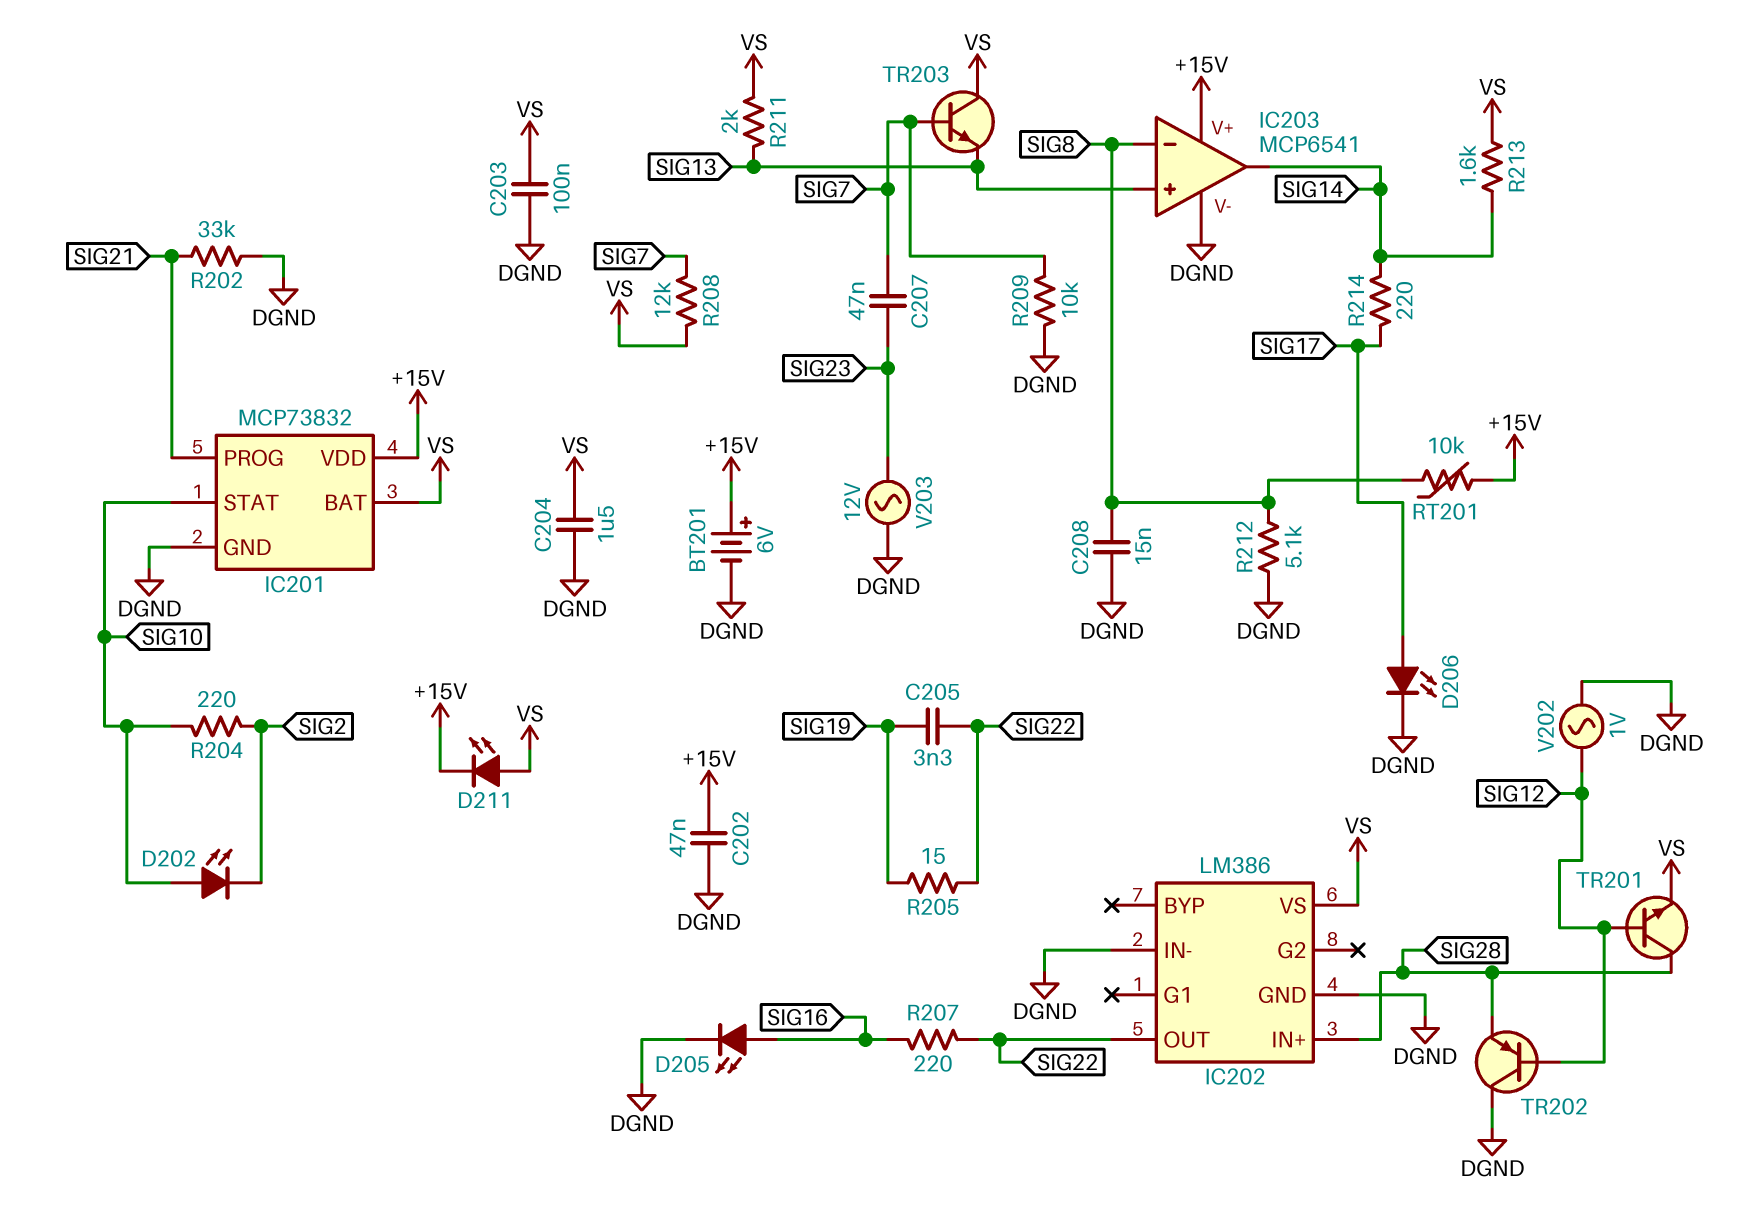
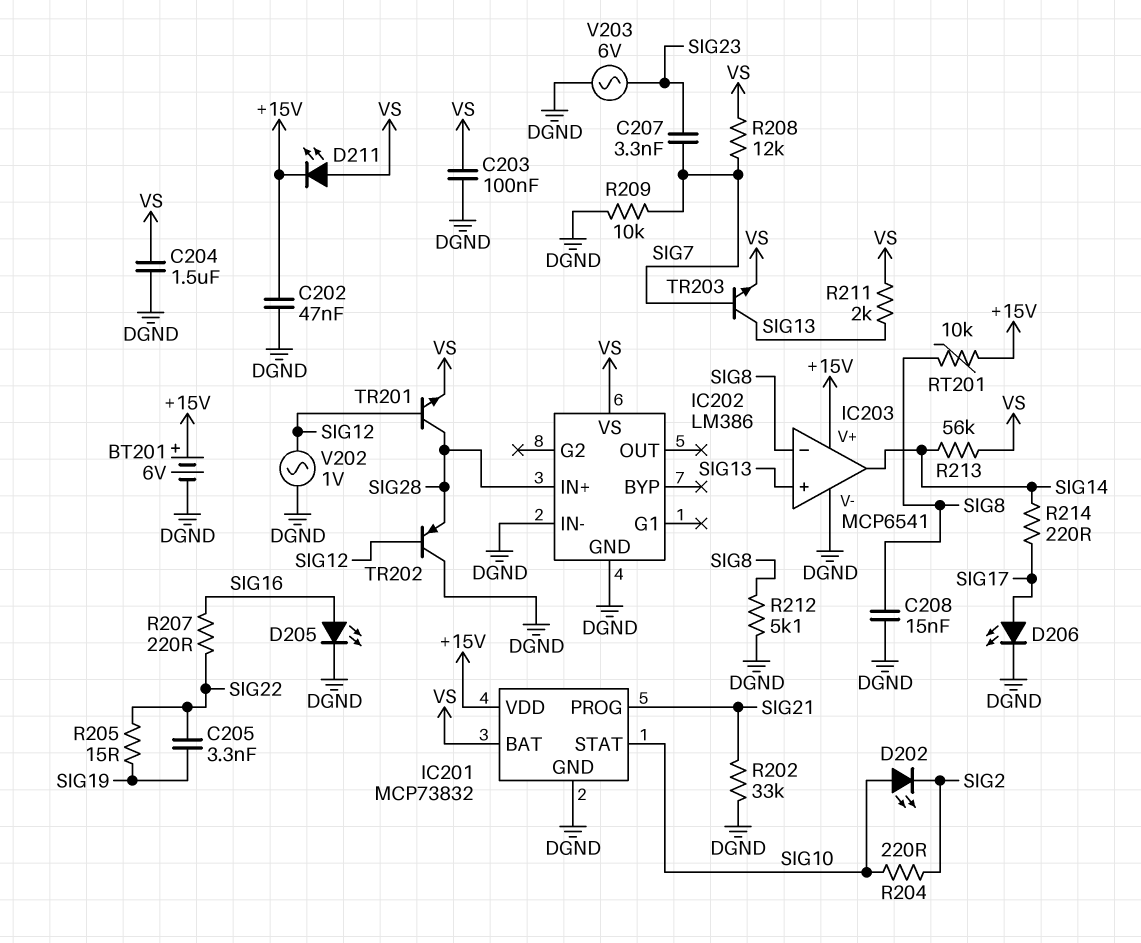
C207: 47nF (SIG7, SIG23) -> 3.3nF (SIG7, SIG23)
IC202 pin OUT: SIG22 -> none
R213: 1.6k (SIG14, VS) -> 56k (SIG14, VS)
TR203: NPN (B SIG7, C VS, E SIG13) -> NPN (B SIG7, C SIG13, E VS)
V203: AC 12V (DGND, SIG23) -> AC 6V (DGND, SIG23)

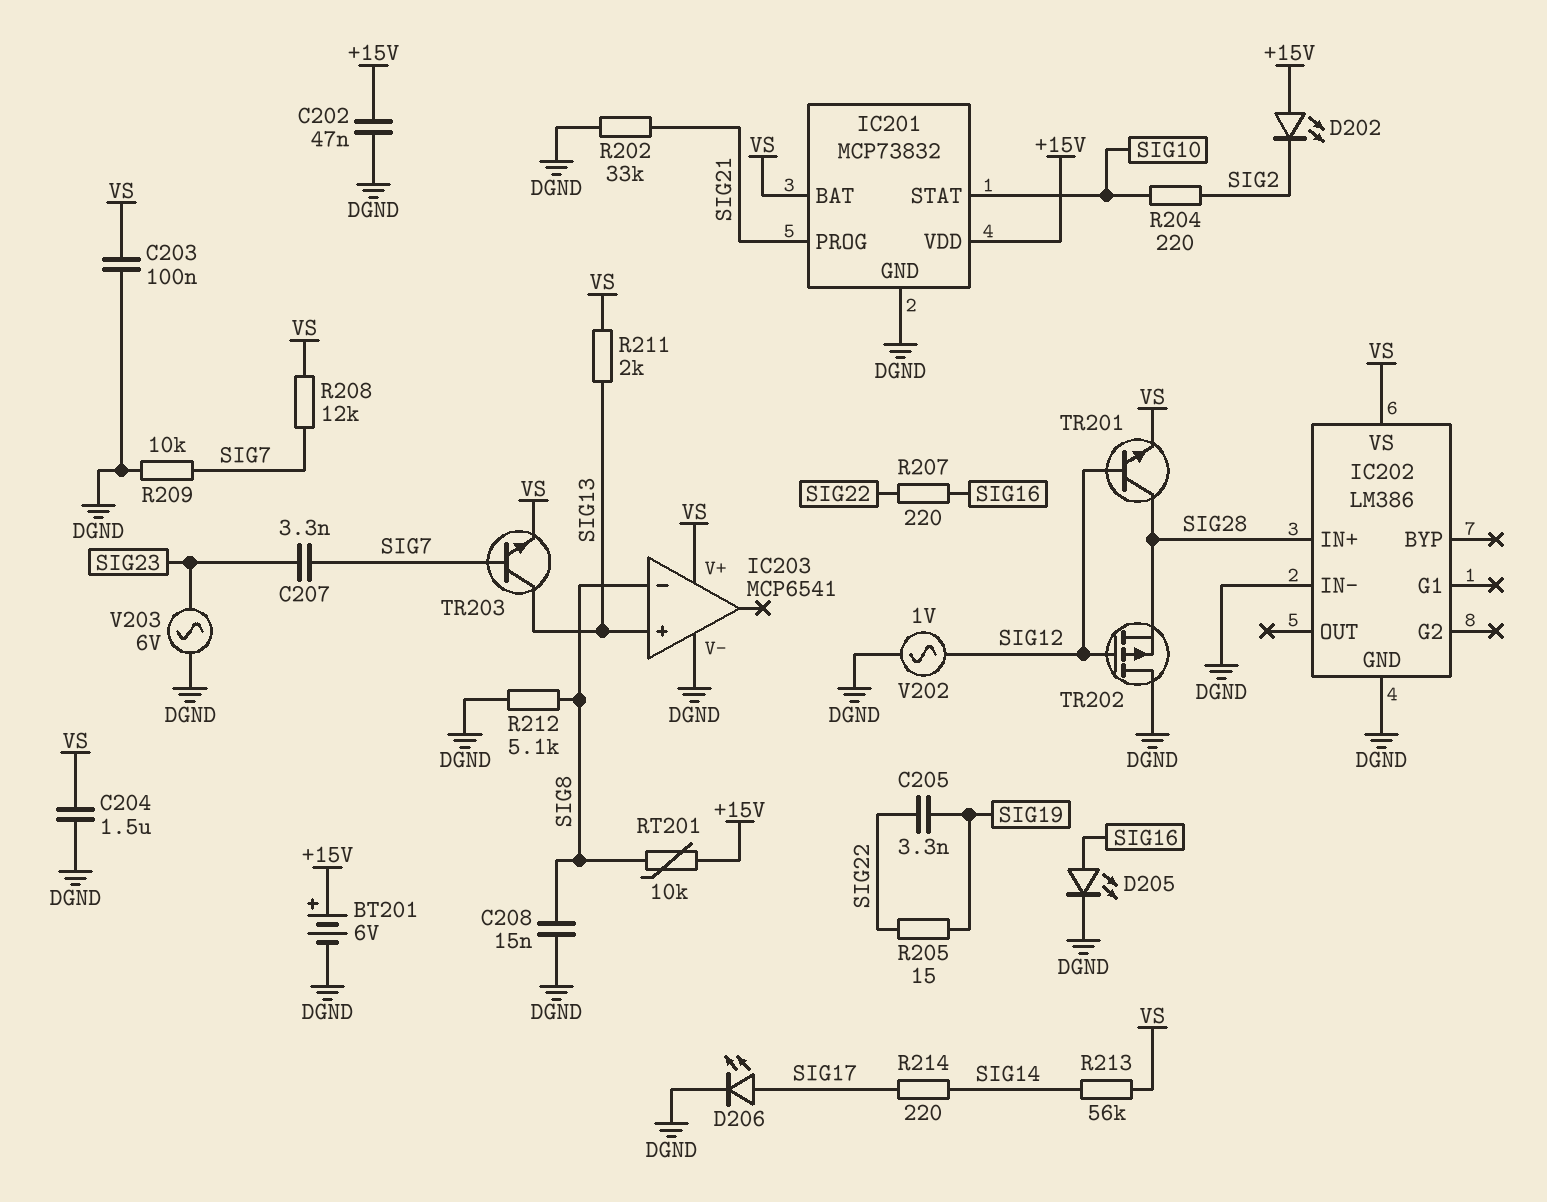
D202: LED (A SIG10, K SIG2) -> LED (A +15V, K SIG2)
D211: LED (A VS, K +15V) -> none
IC203 pin V+: +15V -> VS
IC203 pin out: SIG14 -> none
TR202: PNP (B SIG12, C DGND, E SIG28) -> PMOS (G SIG12, D DGND, S SIG28)

